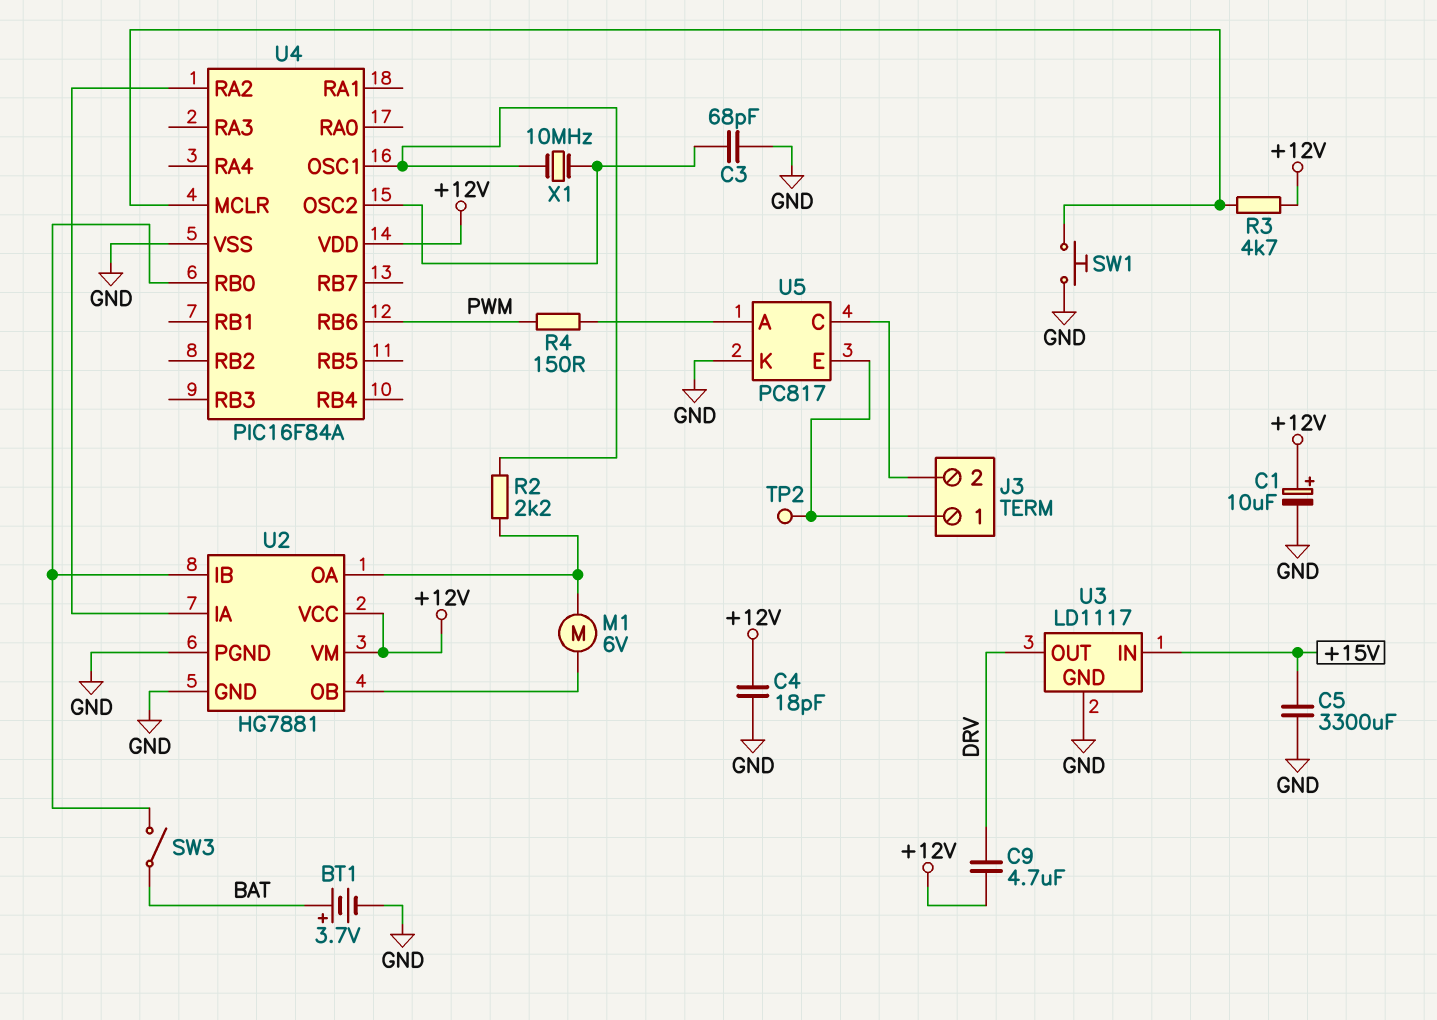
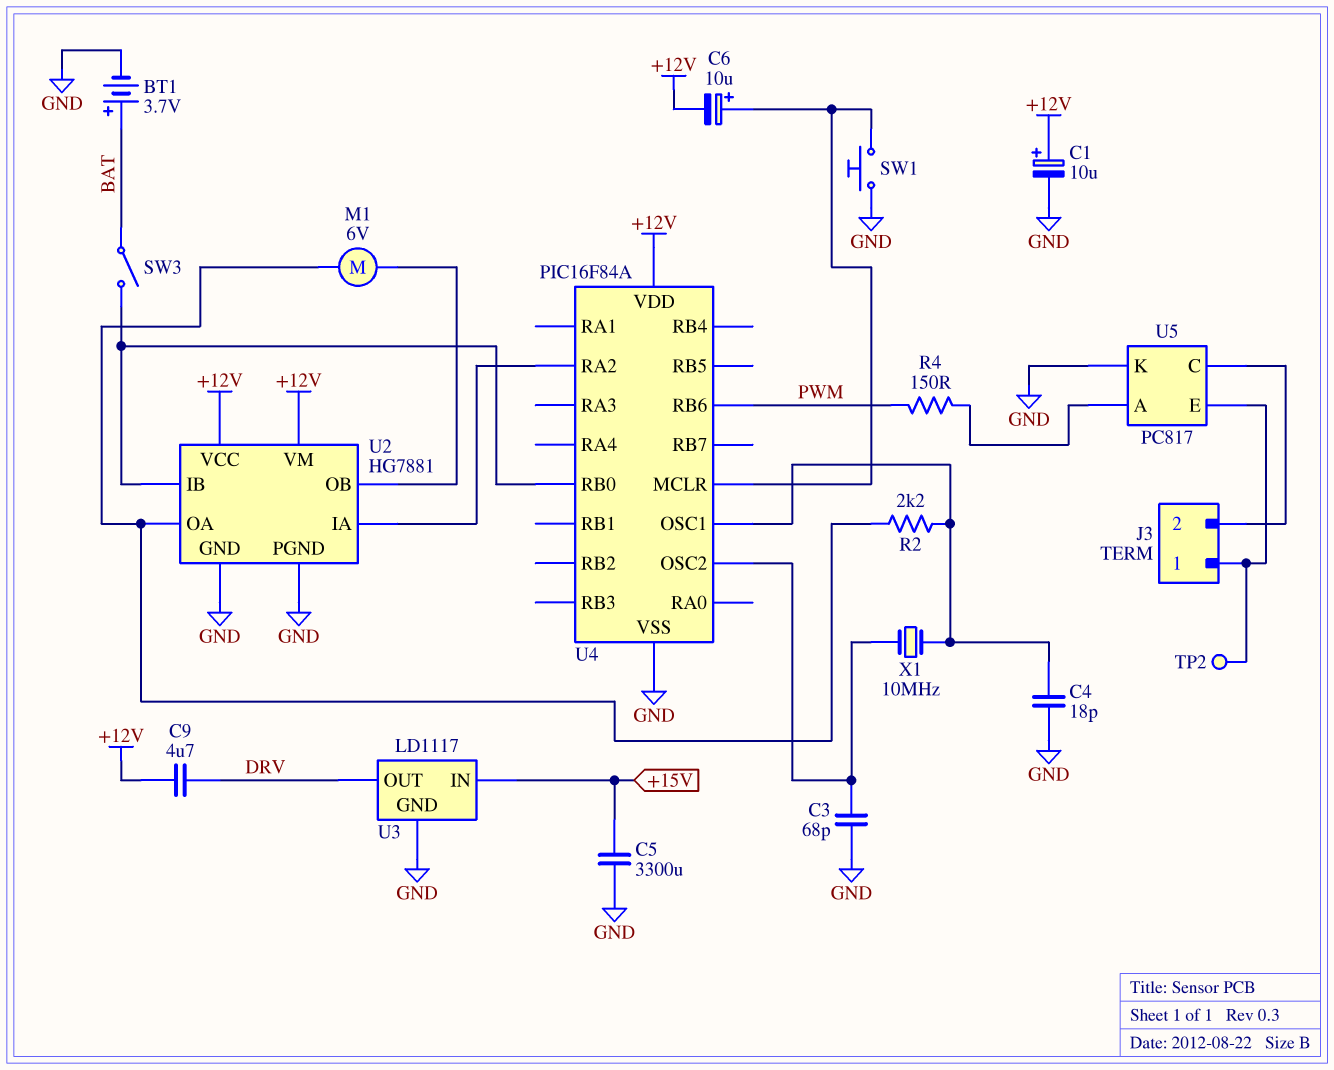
C4: 18pF (+12V, GND) -> 18pF (GND, U4/OSC1)
C6: none -> 10uF (plus U4/MCLR, minus +12V)
R3: 4.7k (+12V, U4/MCLR) -> none

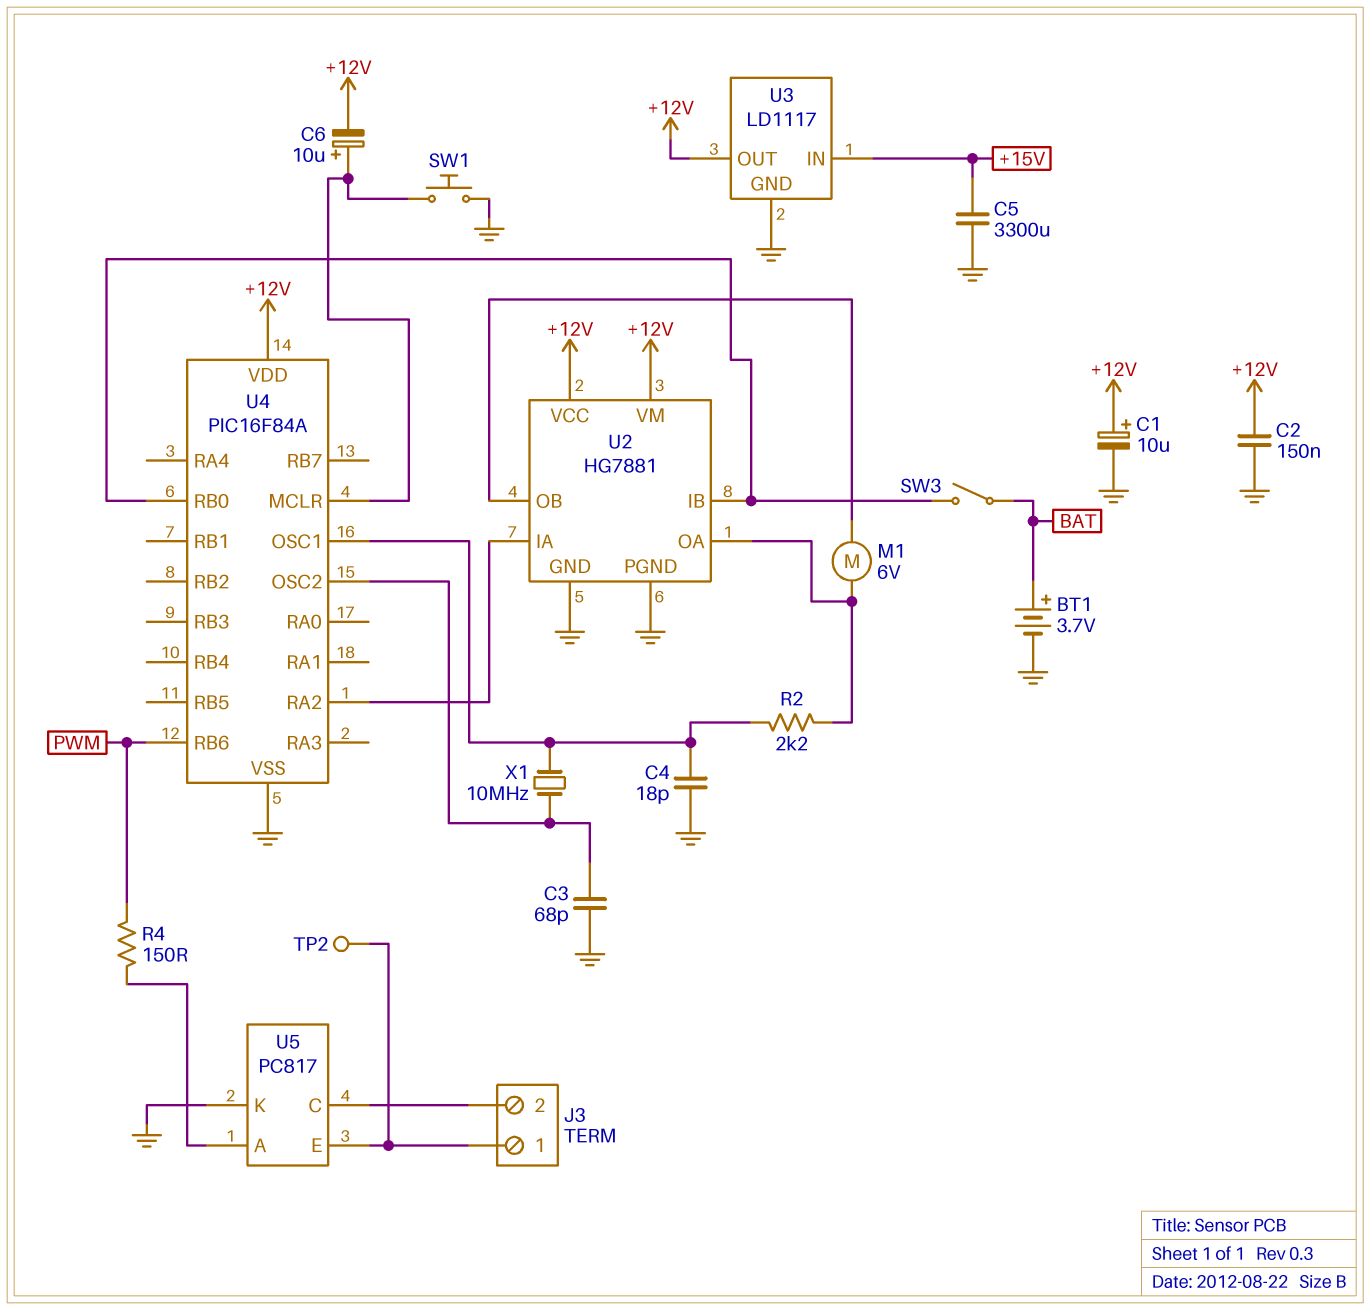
C2: none -> 150nF (+12V, GND)
C9: 4.7uF (+12V, DRV) -> none
U3 pin OUT: DRV -> +12V

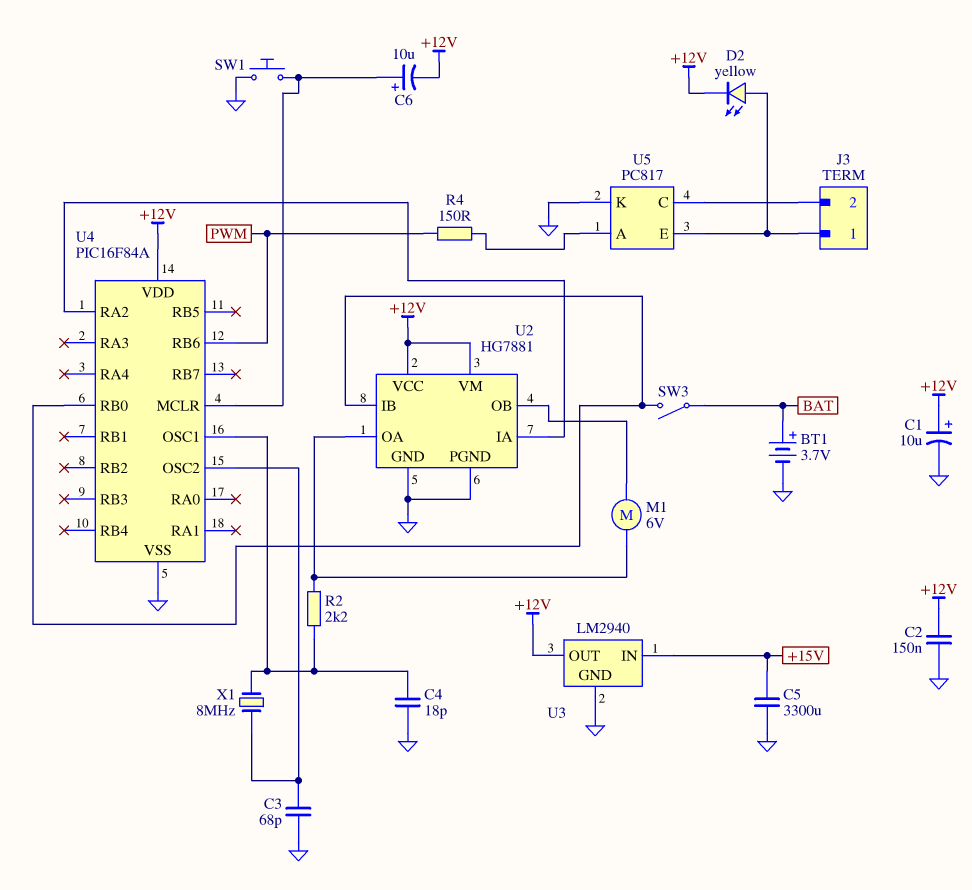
D2: none -> LED yellow (A J3/1, K +12V)
TP2: test point (J3/1) -> none
U3: LD1117 -> LM2940
X1: 10MHz (U4/OSC1, U4/OSC2) -> 8MHz (U4/OSC1, U4/OSC2)

